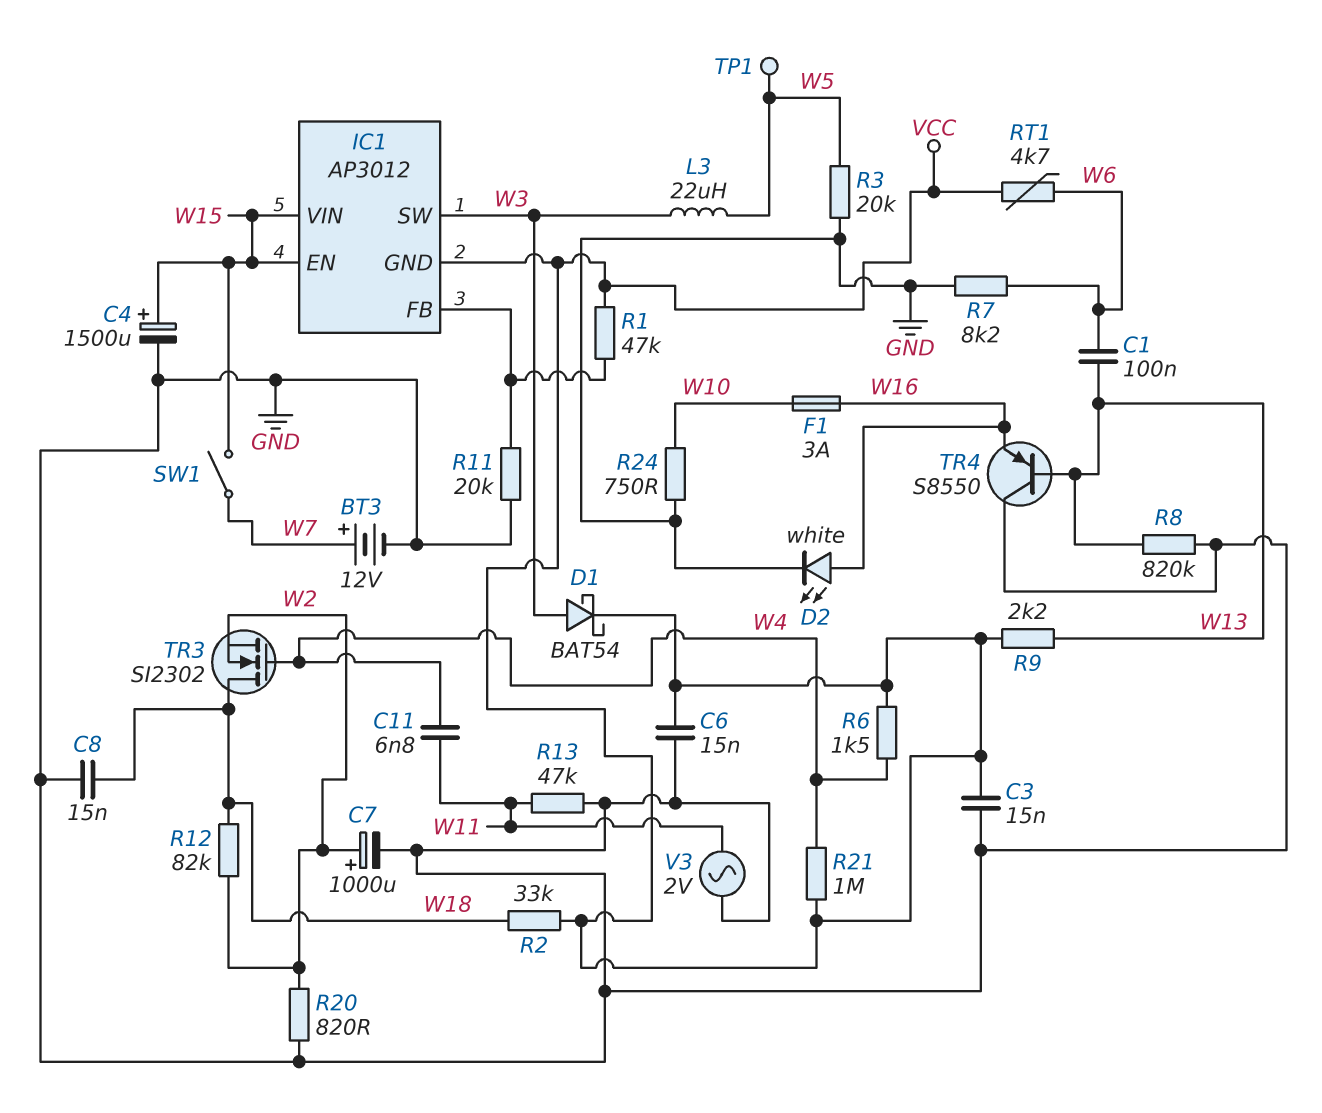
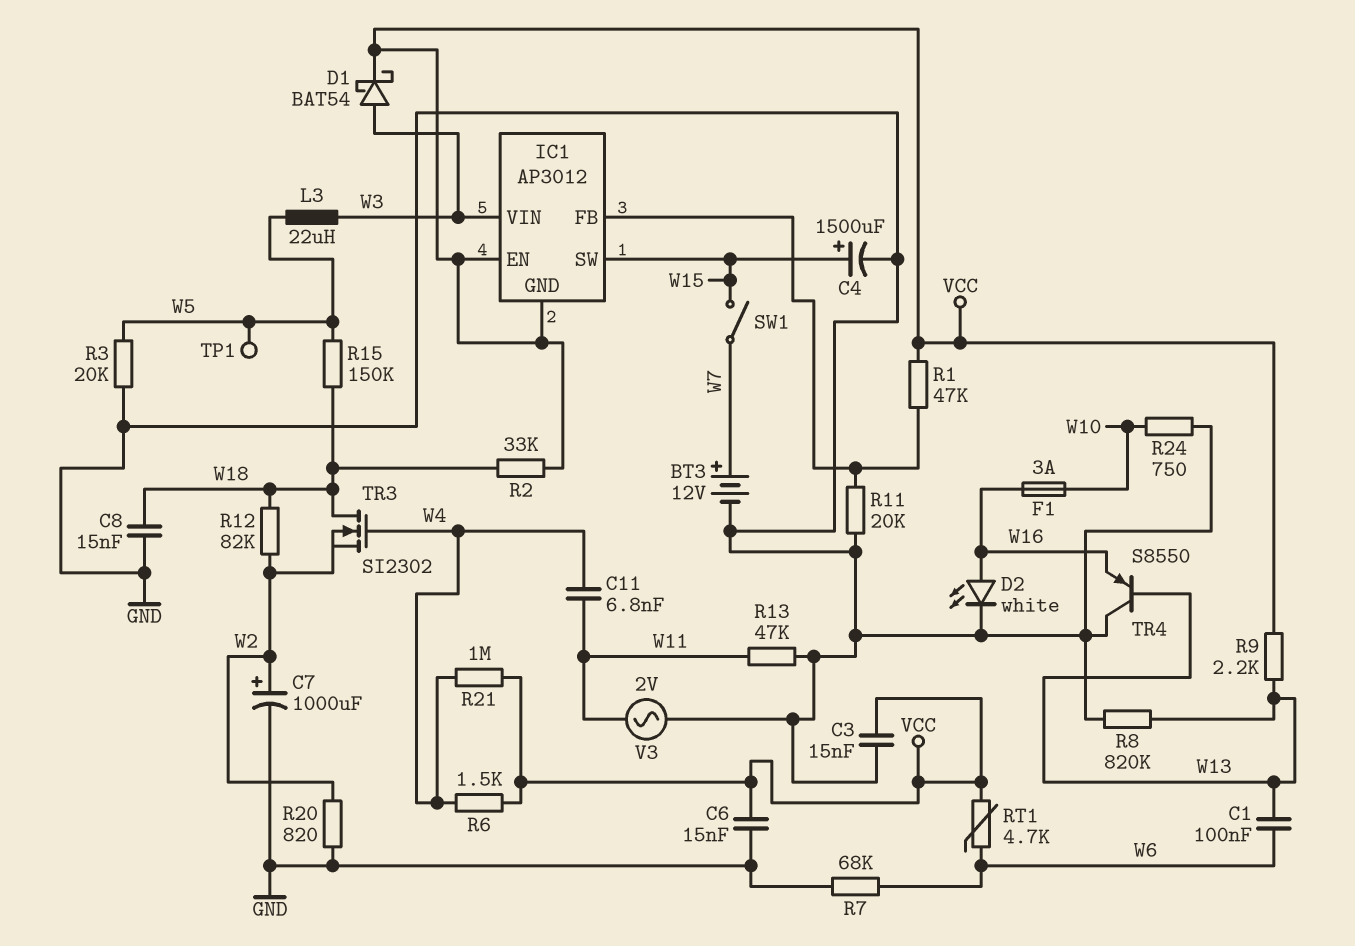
IC1 pin EN: W15 -> VCC
IC1 pin SW: W3 -> W15
IC1 pin VIN: W15 -> W3
R7: 8.2k (GND, W6) -> 68k (GND, W6)
R15: none -> 150k (W5, W18)

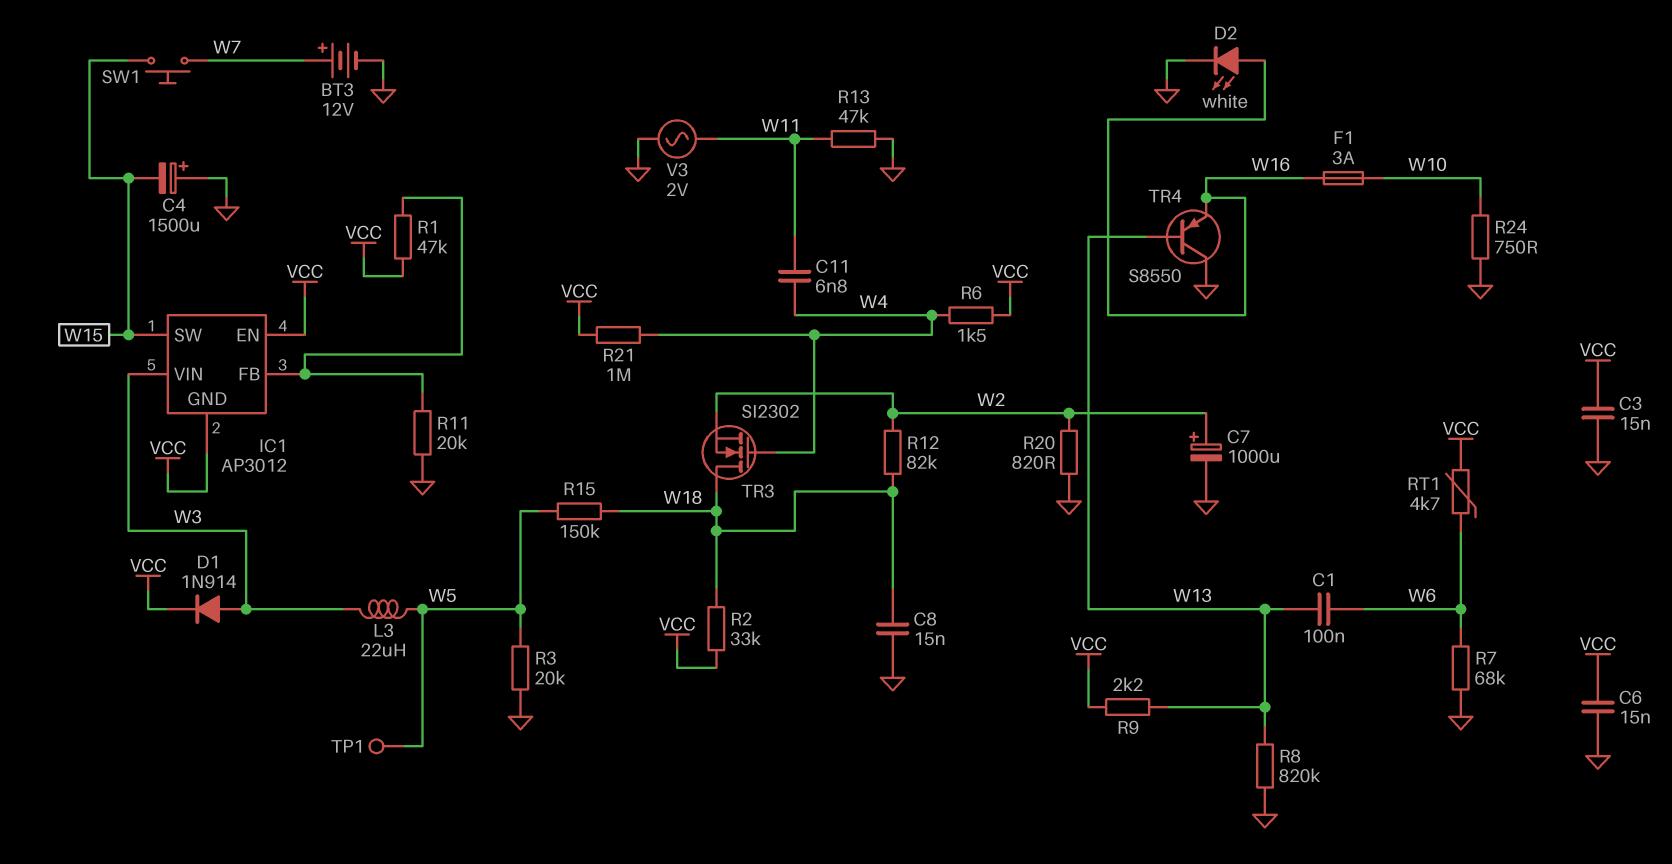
C4: 1500uF (plus W15, minus GND) -> 1500uF (plus GND, minus W15)
D1: schottky BAT54 (A W3, K VCC) -> diode 1N914 (A W3, K VCC)
SW1: switch (W7, W15) -> button (W7, W15)

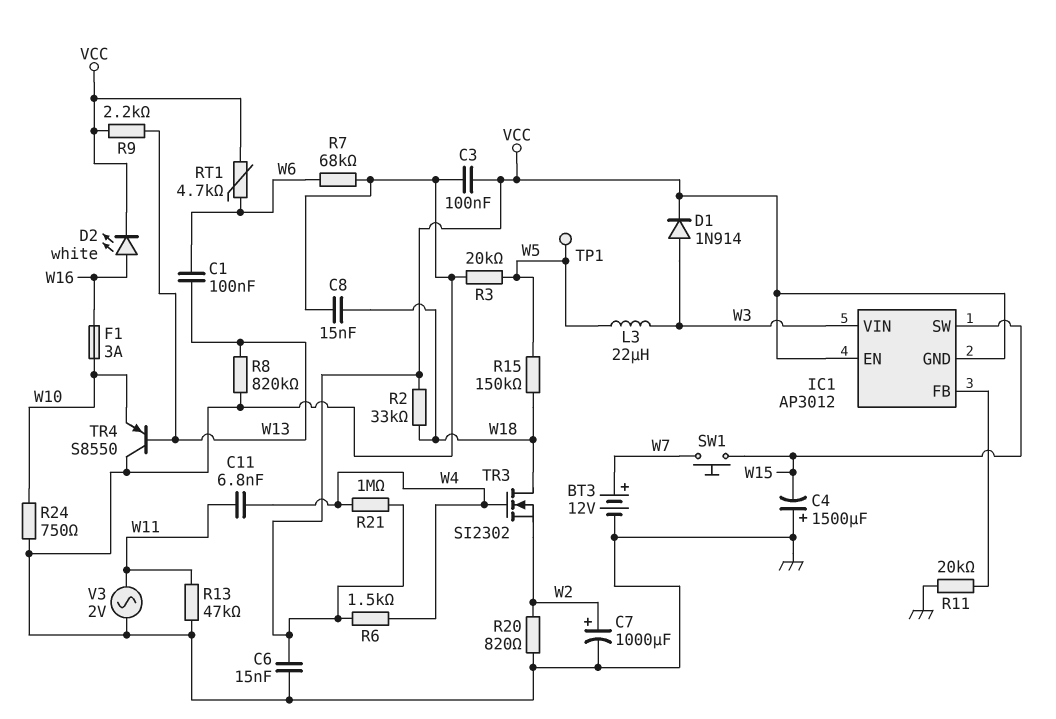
C3: 15nF (GND, VCC) -> 100nF (GND, VCC)
D2: LED white (A W16, K GND) -> LED white (A W16, K VCC)
R1: 47k (IC1/FB, VCC) -> none
R12: 82k (W2, W18) -> none
TR4: PNP S8550 (B W13, C GND, E W16) -> PNP S8550 (B W13, C GND, E W10)

